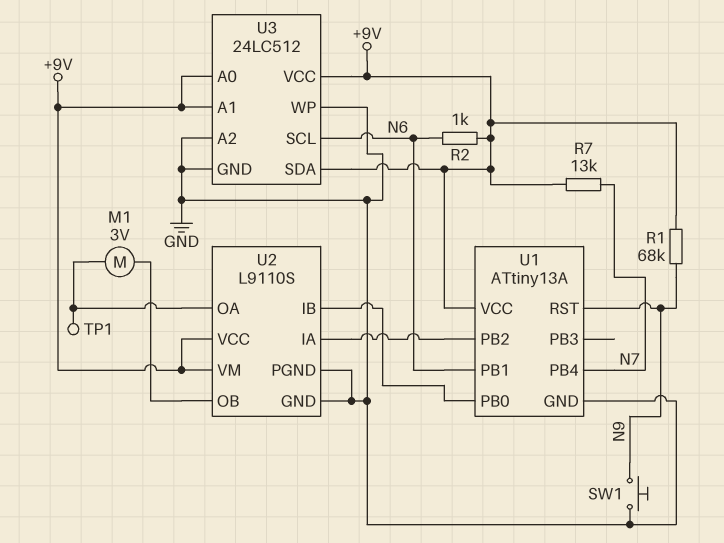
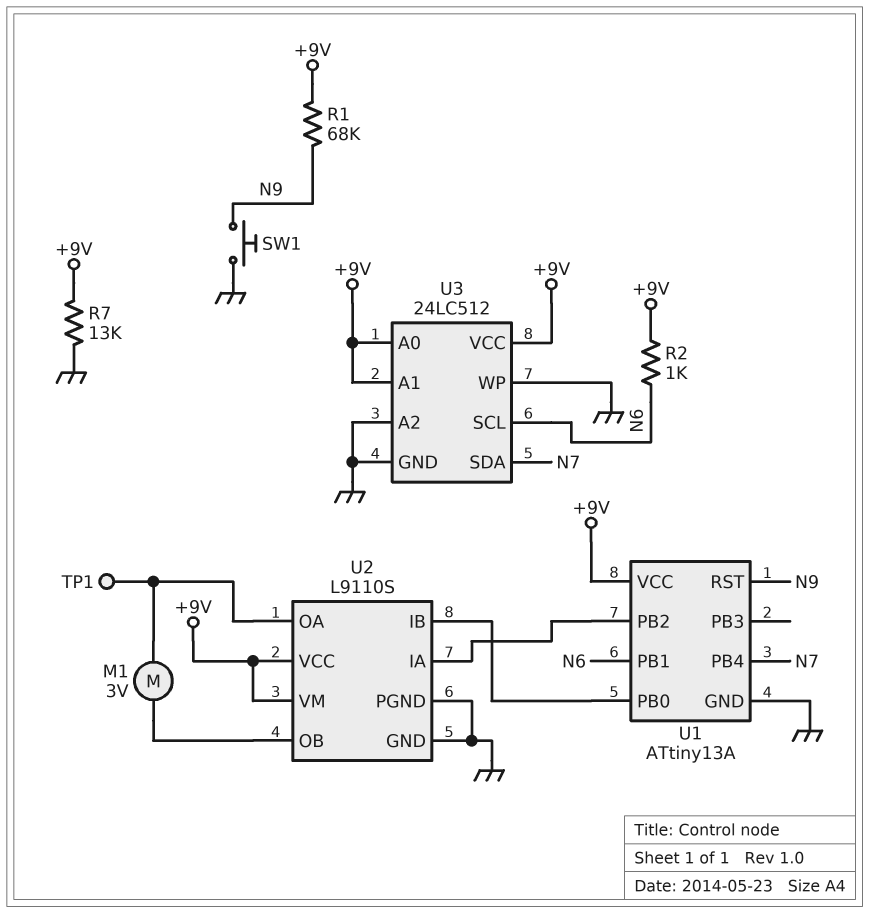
R7: 13k (+9V, N7) -> 13k (+9V, GND)
U3 pin SDA: +9V -> N7

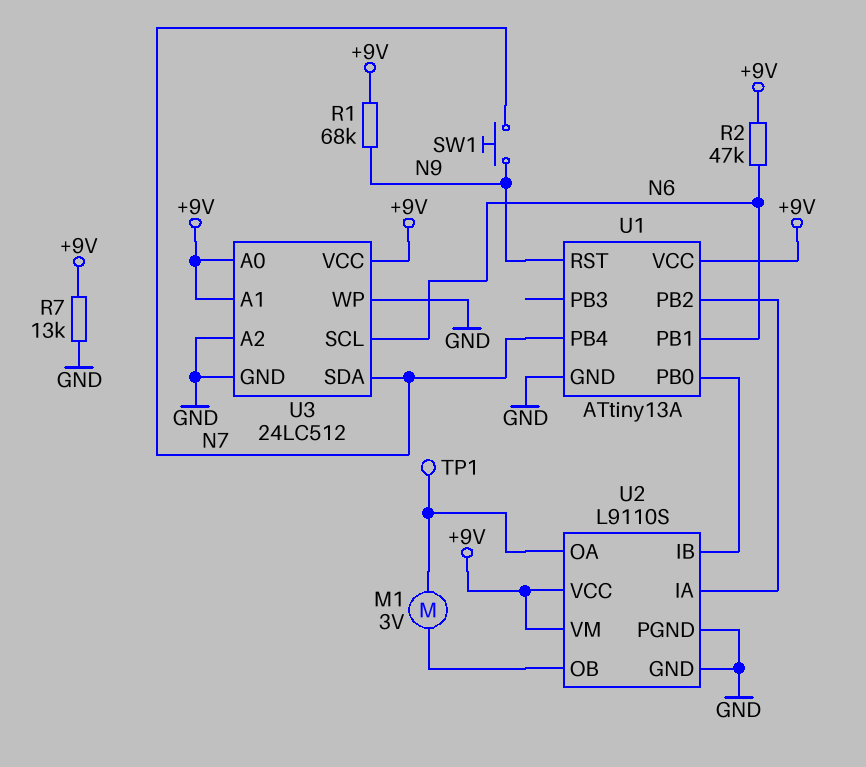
R2: 1k (+9V, N6) -> 47k (+9V, N6)
SW1: button (GND, N9) -> button (N7, N9)

